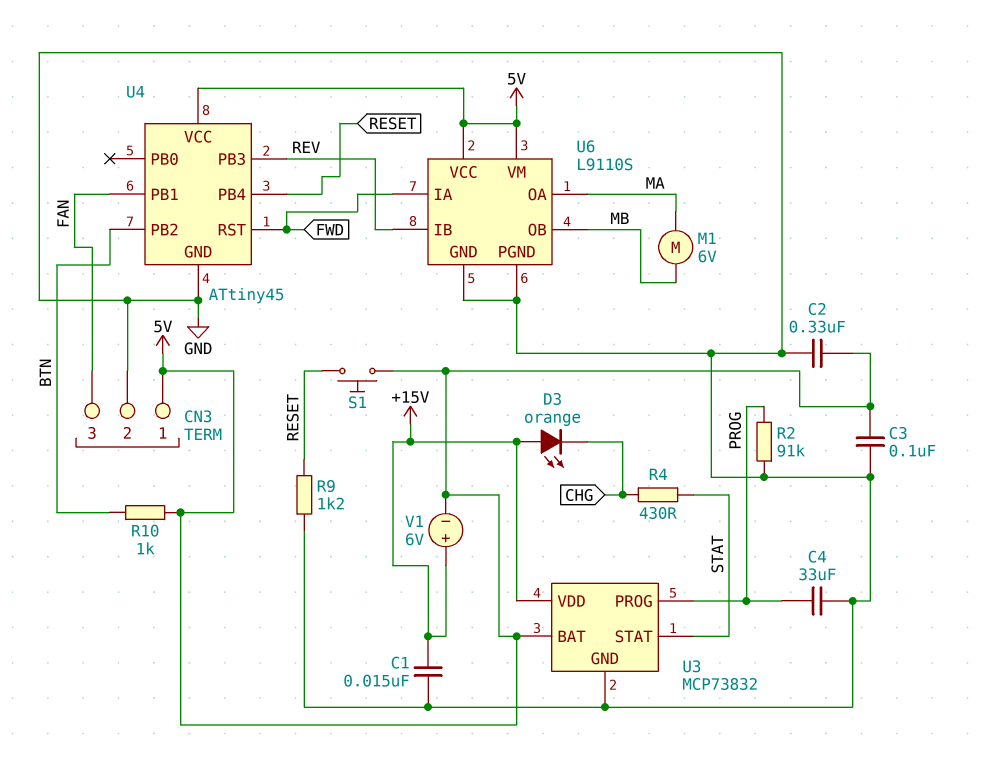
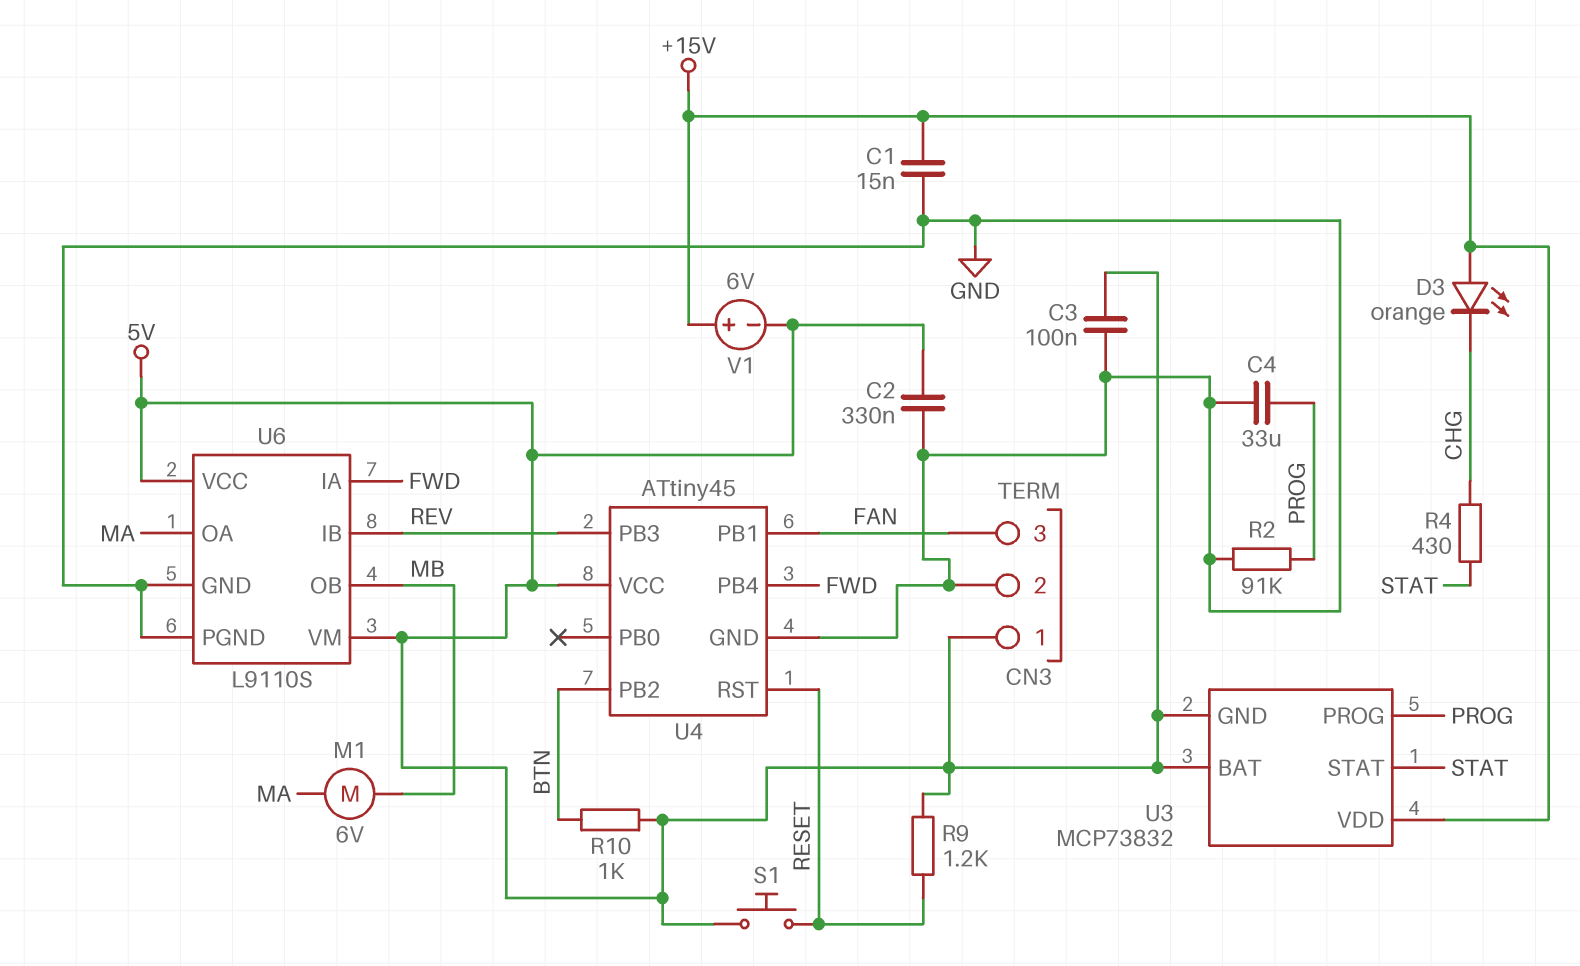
R9: 1.2k (GND, RESET) -> 1.2k (5V, RESET)
U3 pin GND: GND -> 5V
U4 pin PB4: RESET -> FWD
U4 pin RST: FWD -> RESET

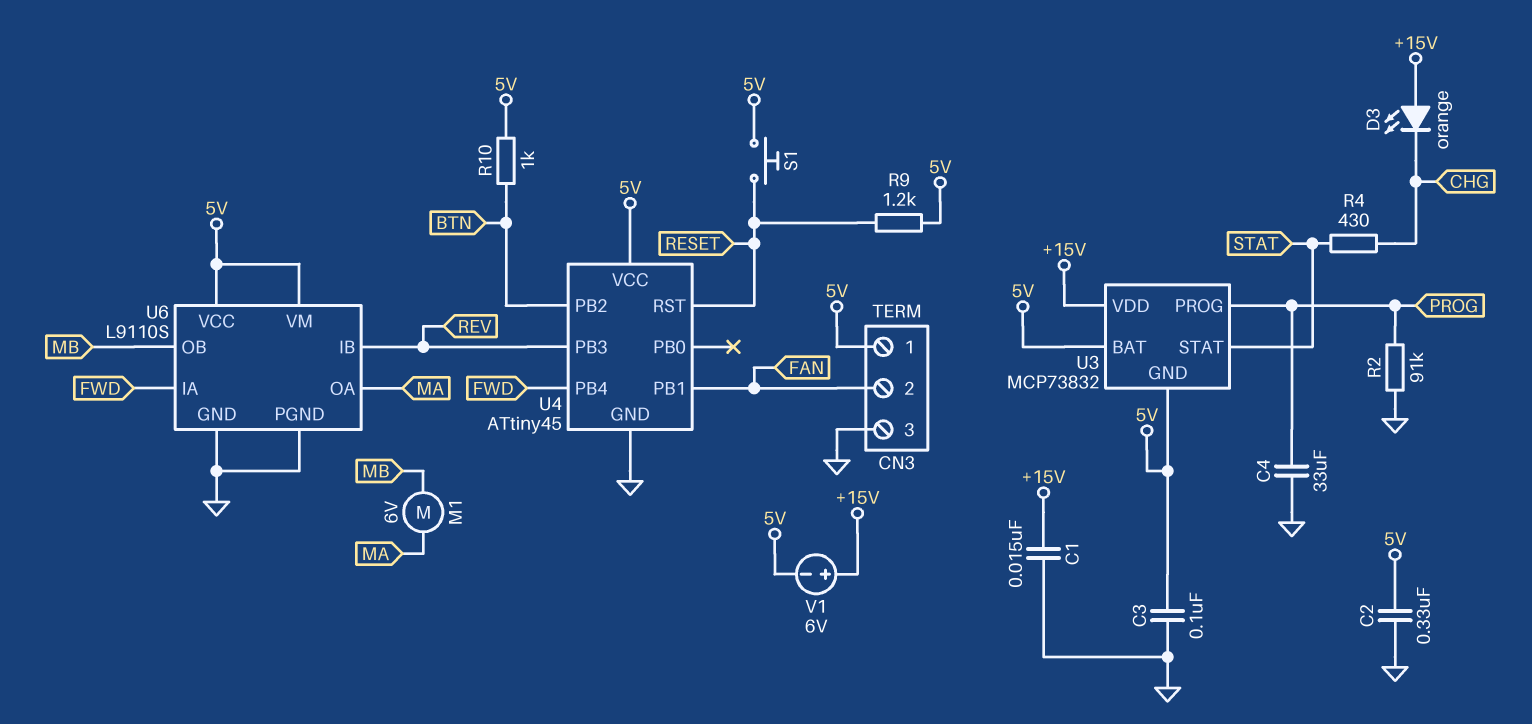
CN3 pin 2: GND -> FAN
CN3 pin 3: FAN -> GND

